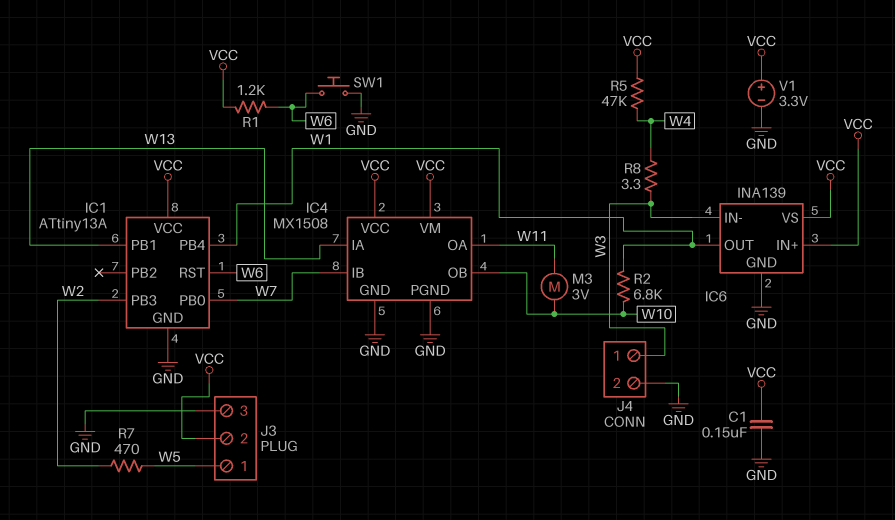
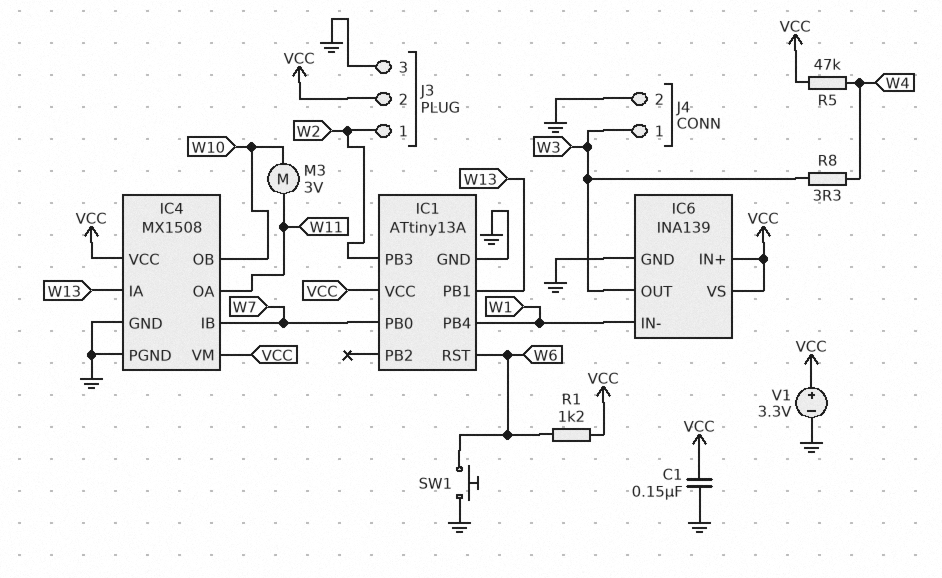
IC6 pin IN-: W3 -> W1
IC6 pin OUT: W1 -> W3
J3 pin 1: W5 -> W2
R2: 6.8k (W1, W10) -> none
R7: 470 (W2, W5) -> none

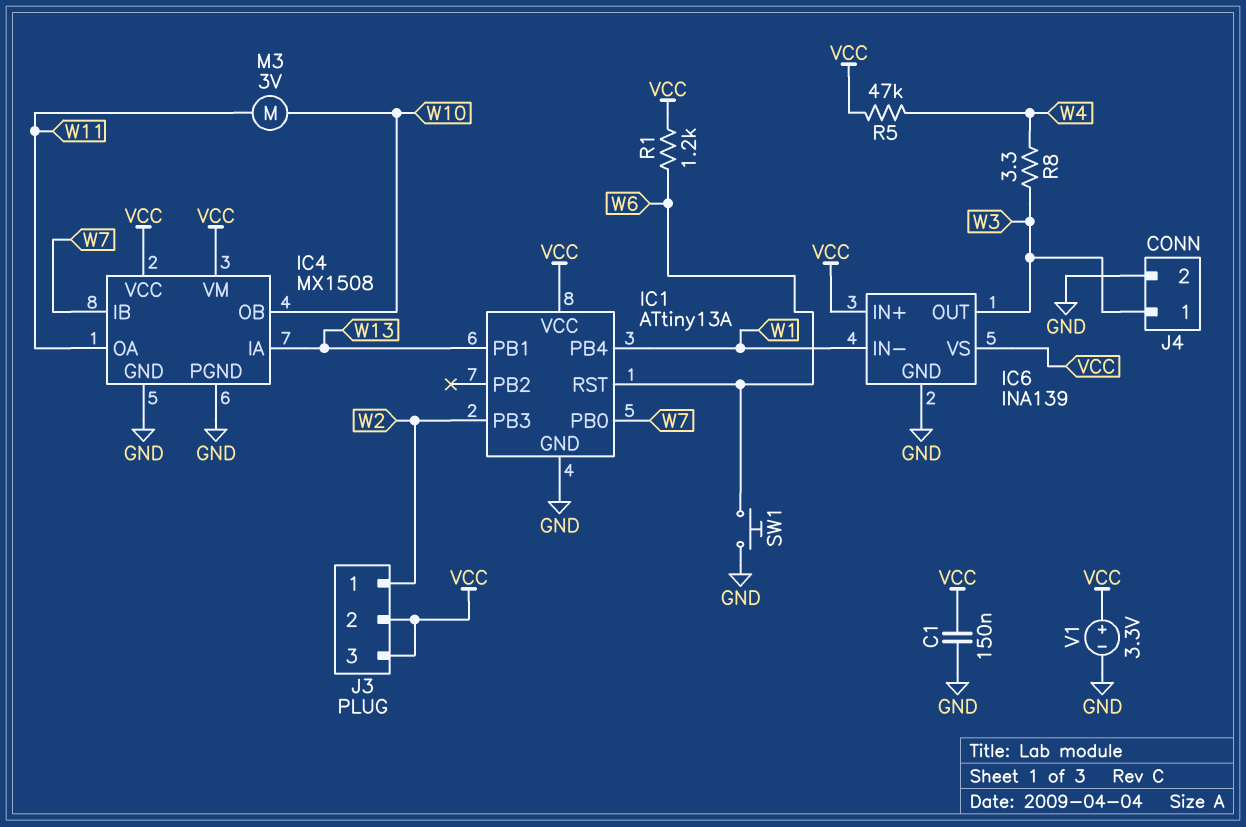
J3 pin 3: GND -> VCC

